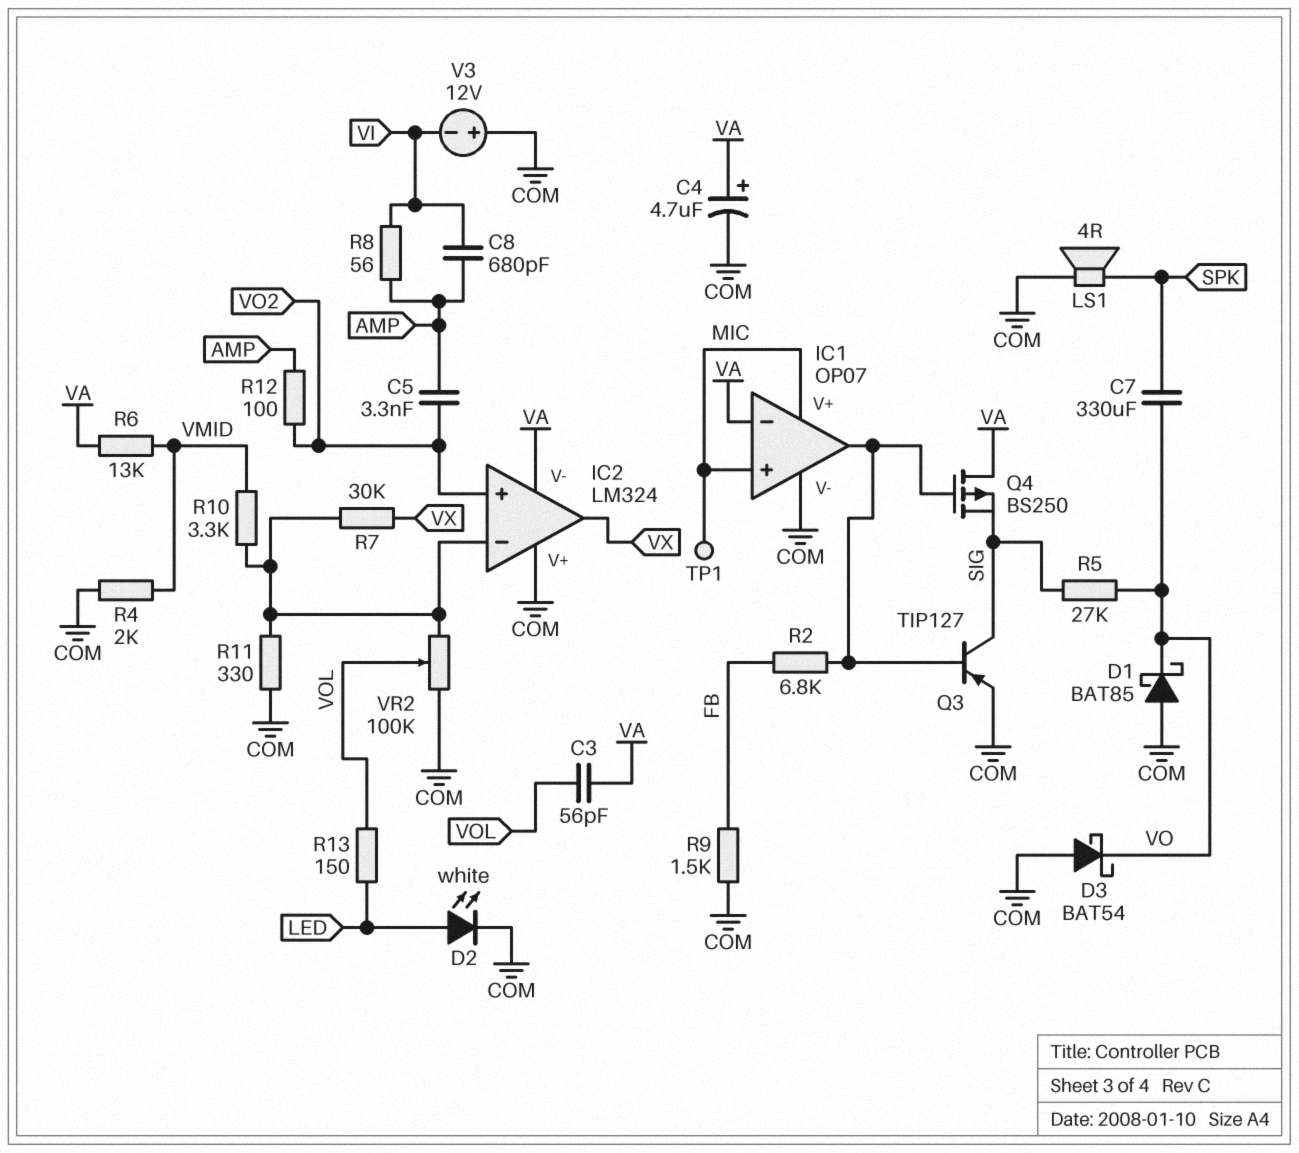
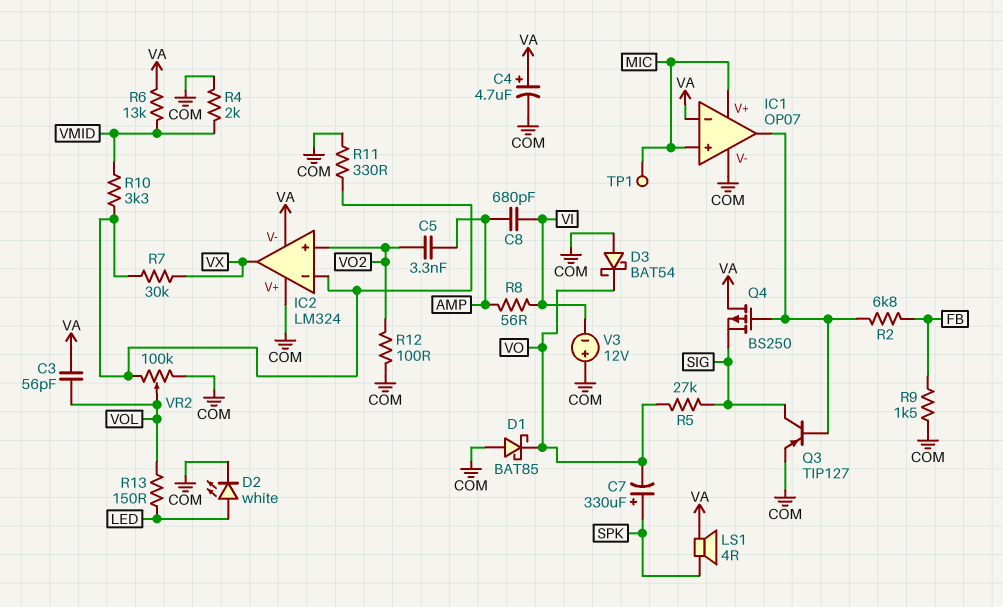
C7: 330uF (SPK, VO) -> 330uF (plus SPK, minus VO)
LS1: speaker 4R (COM, SPK) -> speaker 4R (SPK, VA)
R12: 100 (AMP, VO2) -> 100 (COM, VO2)

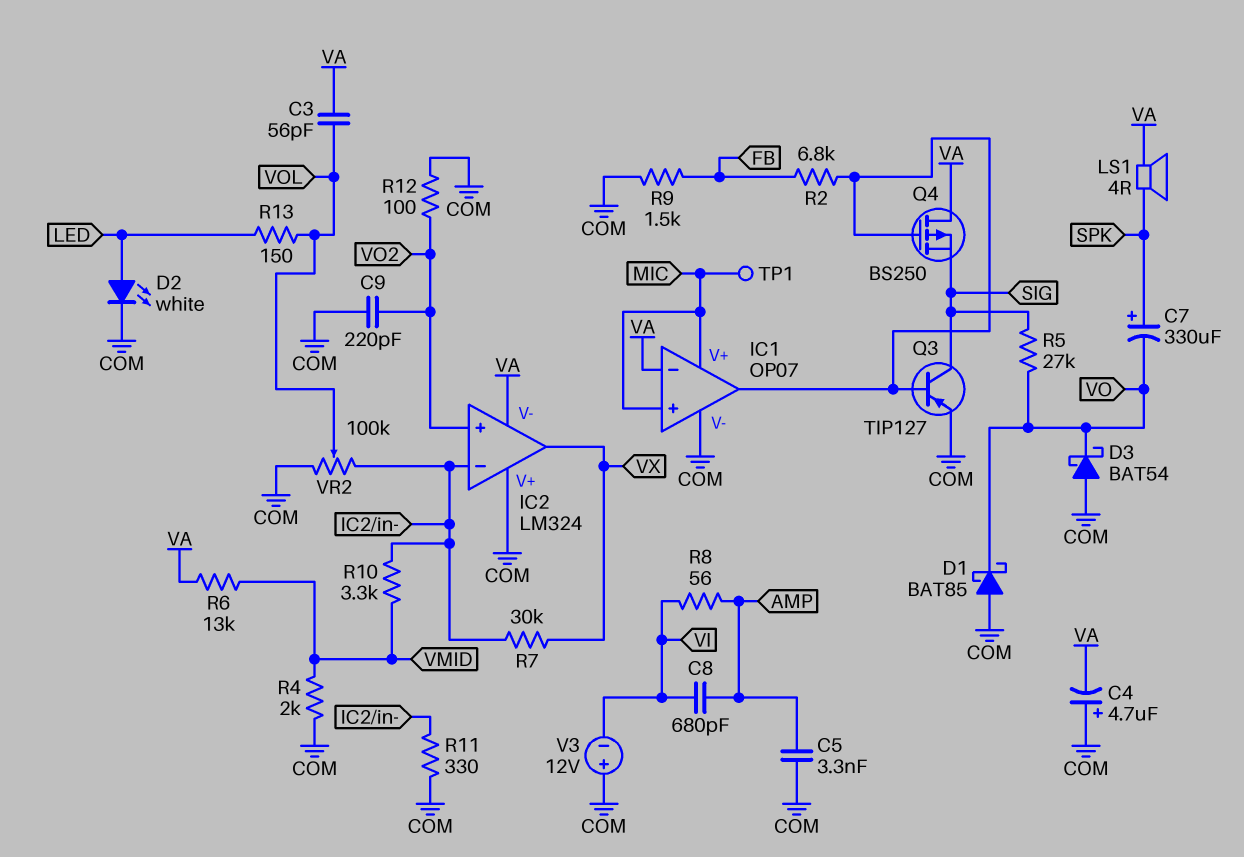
C4: 4.7uF (plus VA, minus COM) -> 4.7uF (plus COM, minus VA)
C5: 3.3nF (AMP, VO2) -> 3.3nF (AMP, COM)
C9: none -> 220pF (COM, VO2)

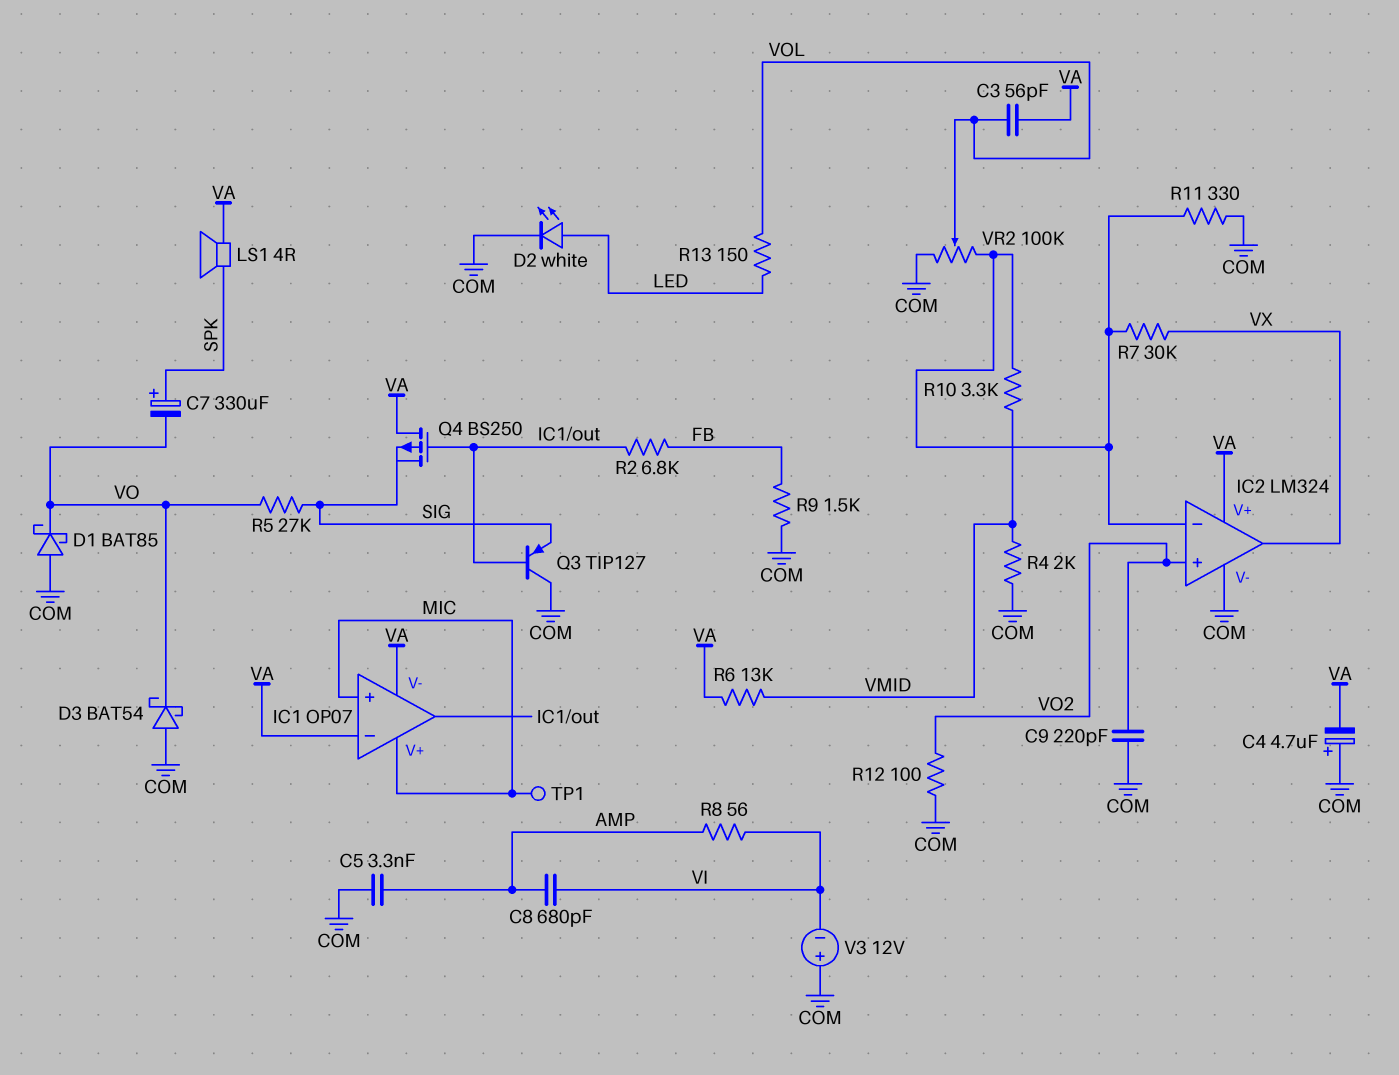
IC1 pin V-: COM -> VA
IC2 pin V+: COM -> VA
IC2 pin V-: VA -> COM
Q3: PNP TIP127 (B IC1/out, C SIG, E COM) -> PNP TIP127 (B IC1/out, C COM, E SIG)

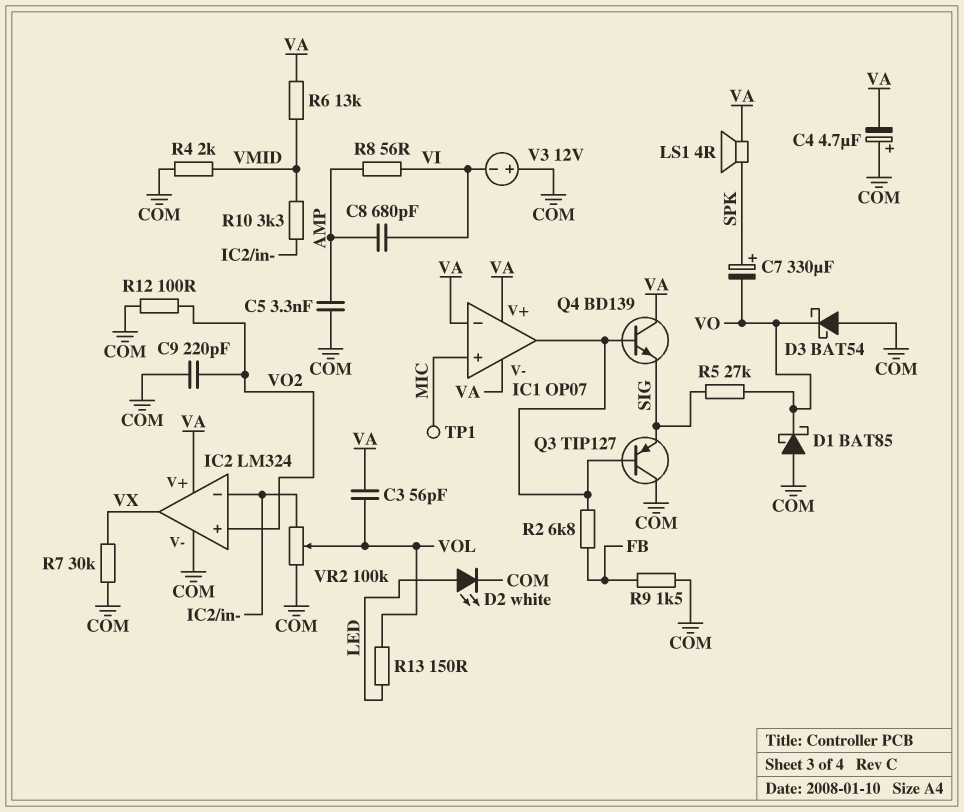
IC1 pin V+: MIC -> VA
Q4: PMOS BS250 (G IC1/out, D VA, S SIG) -> NPN BD139 (B IC1/out, C VA, E SIG)
R7: 30k (IC2/in-, VX) -> 30k (COM, VX)
R11: 330 (COM, IC2/in-) -> none

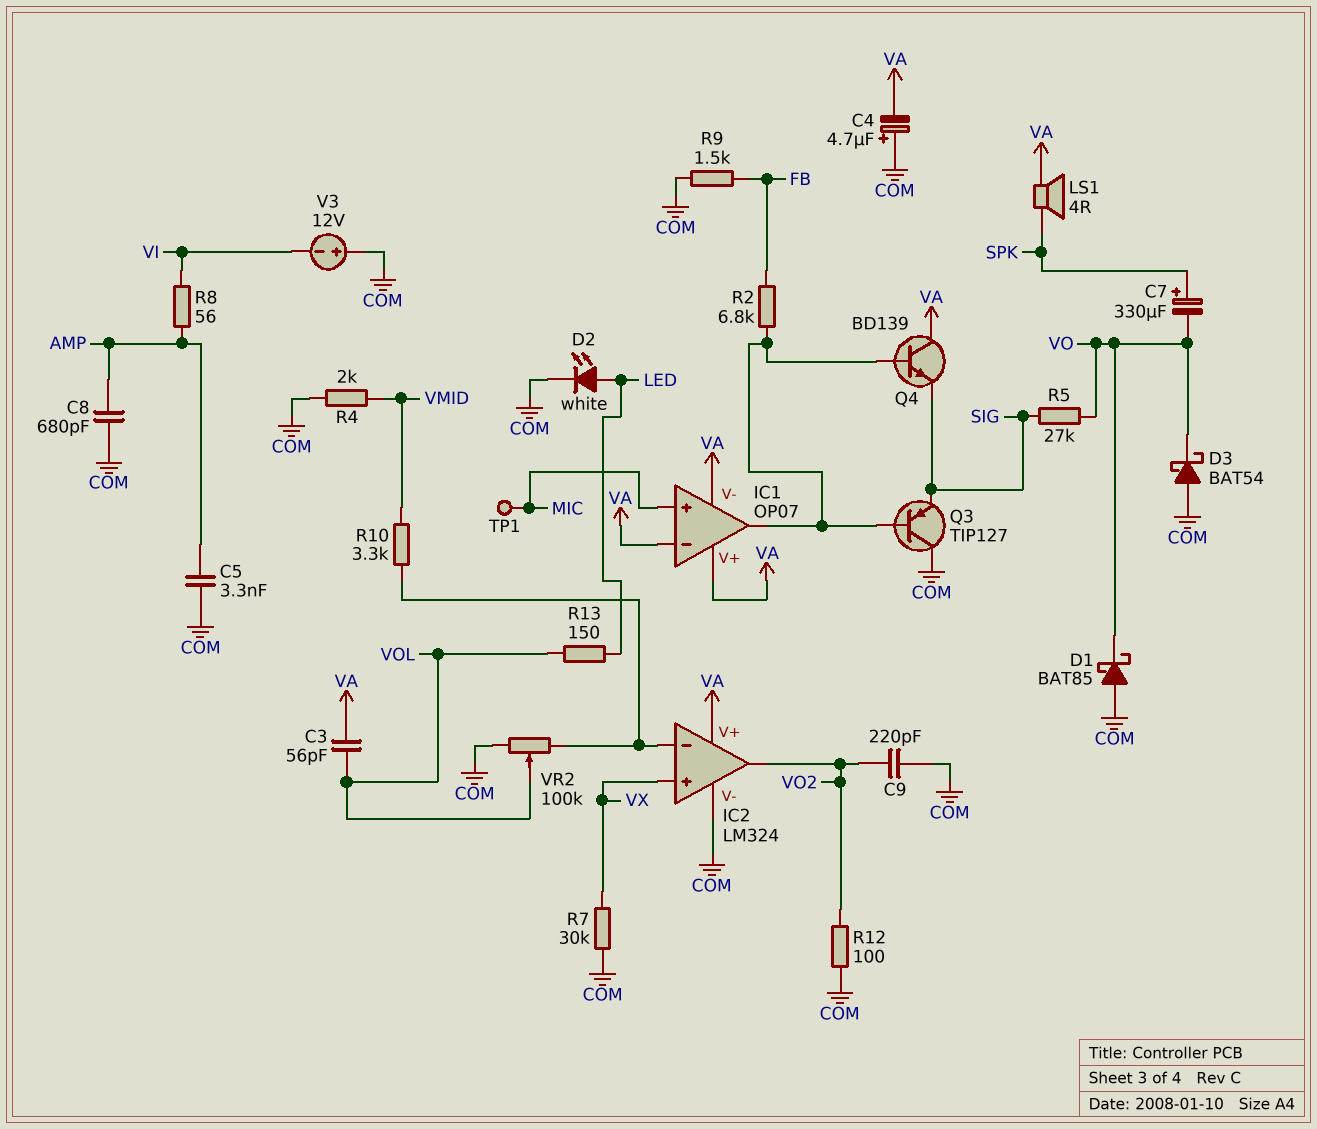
C8: 680pF (AMP, VI) -> 680pF (AMP, COM)
IC2 pin in+: VO2 -> VX
IC2 pin out: VX -> VO2
R6: 13k (VA, VMID) -> none

